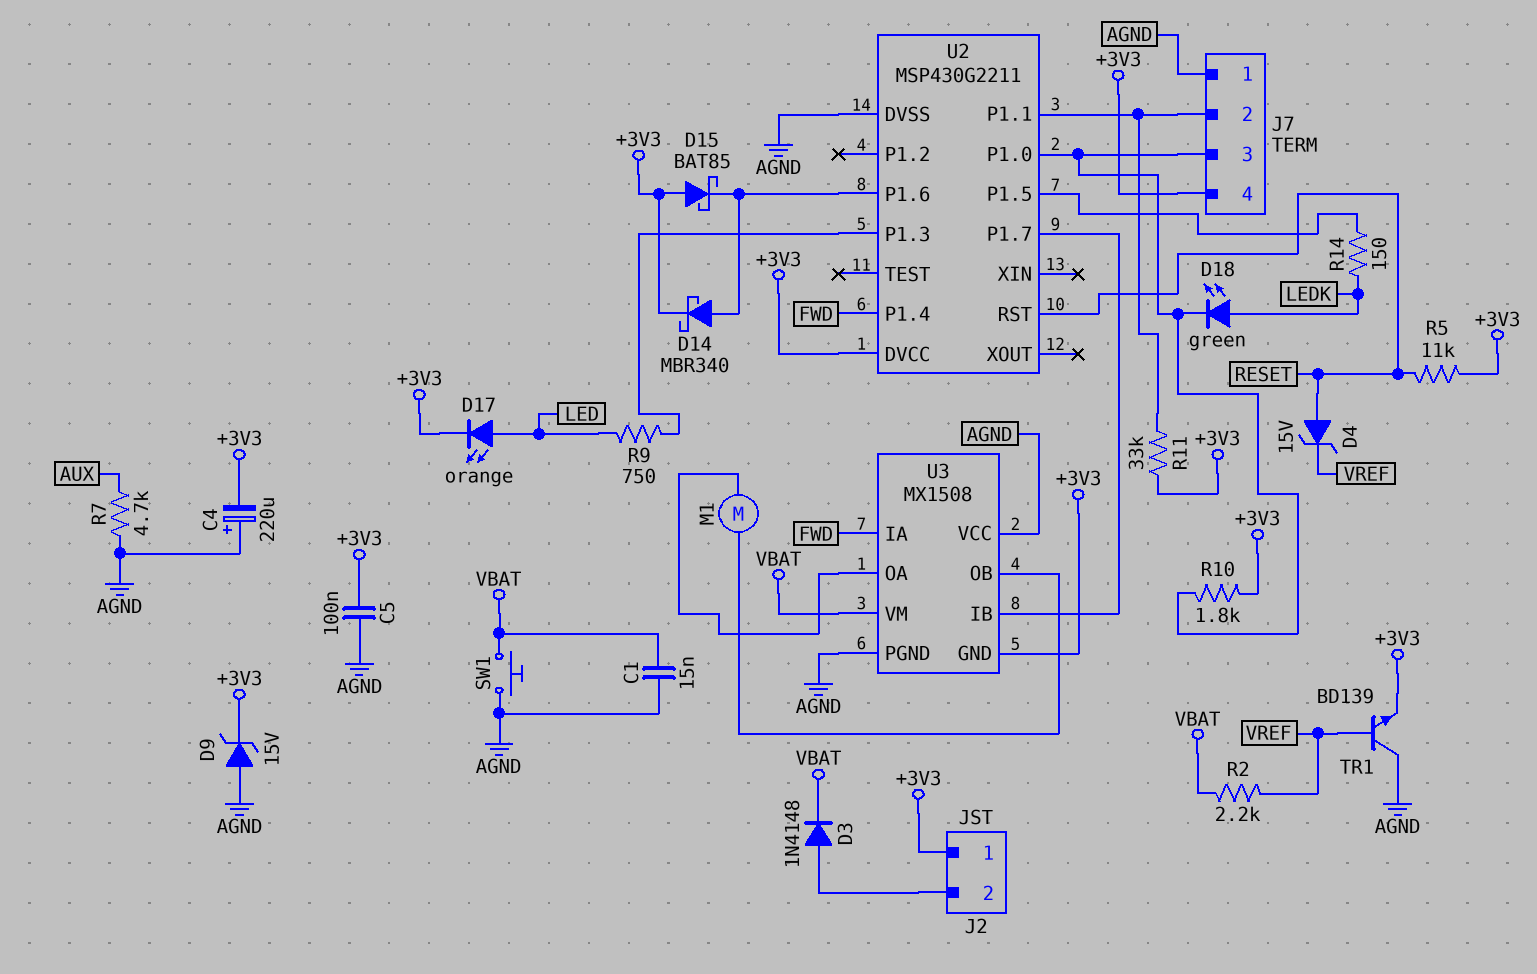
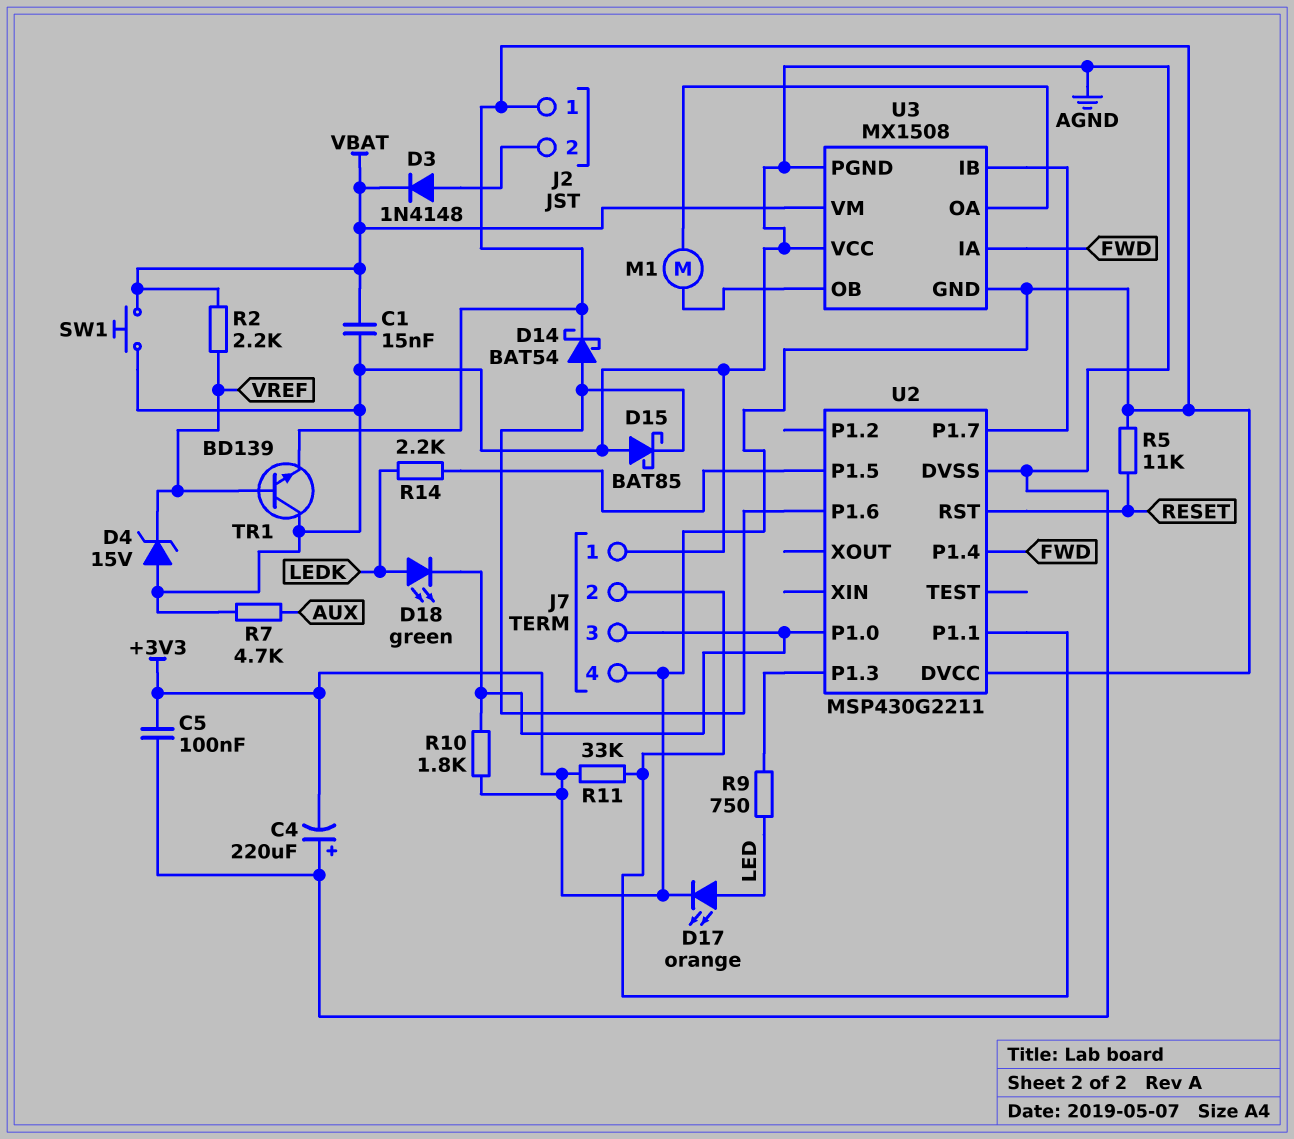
D4: zener 15V (A RESET, K VREF) -> zener 15V (A AGND, K VREF)
D9: zener 15V (A AGND, K +3V3) -> none
D14: schottky MBR340 (A U2/P1.6, K +3V3) -> schottky BAT54 (A U2/P1.6, K +3V3)
D15: schottky BAT85 (A +3V3, K U2/P1.6) -> schottky BAT85 (A AGND, K U2/P1.6)
R14: 150 (LEDK, U2/P1.5) -> 2.2k (LEDK, U2/P1.5)

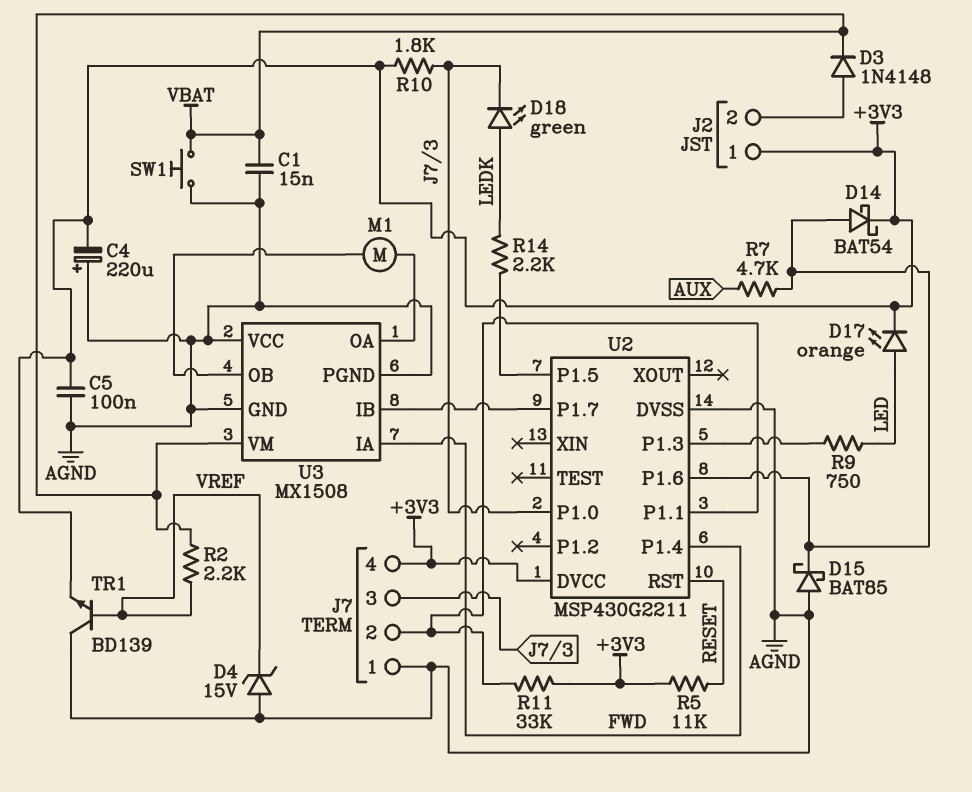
R7: 4.7k (AGND, AUX) -> 4.7k (AUX, U2/P1.6)
U3 pin GND: +3V3 -> AGND

